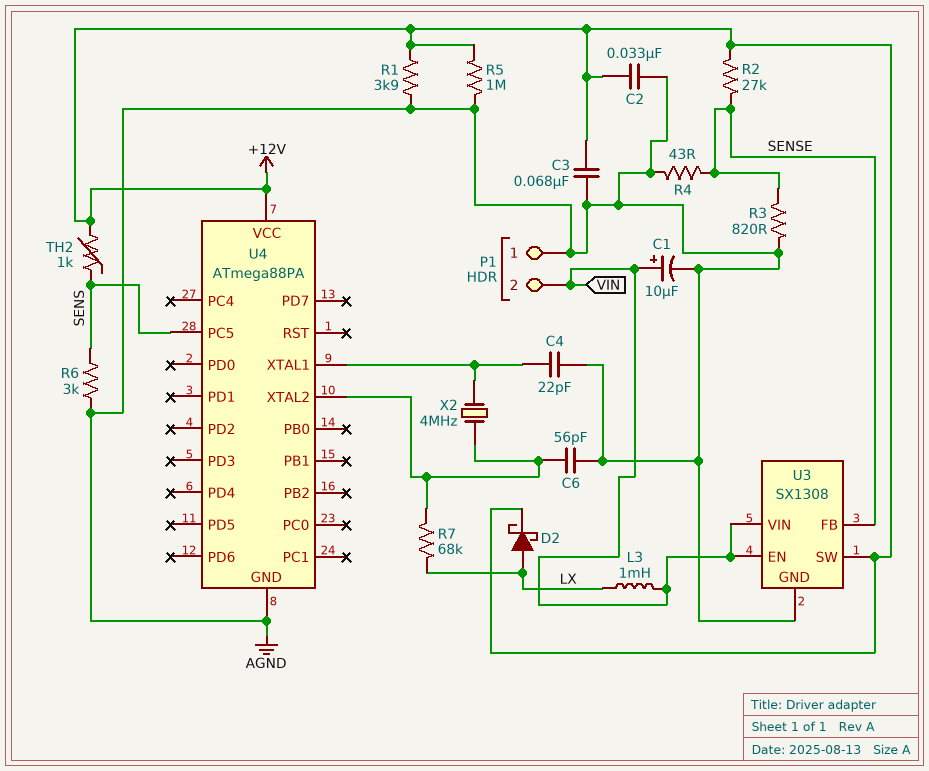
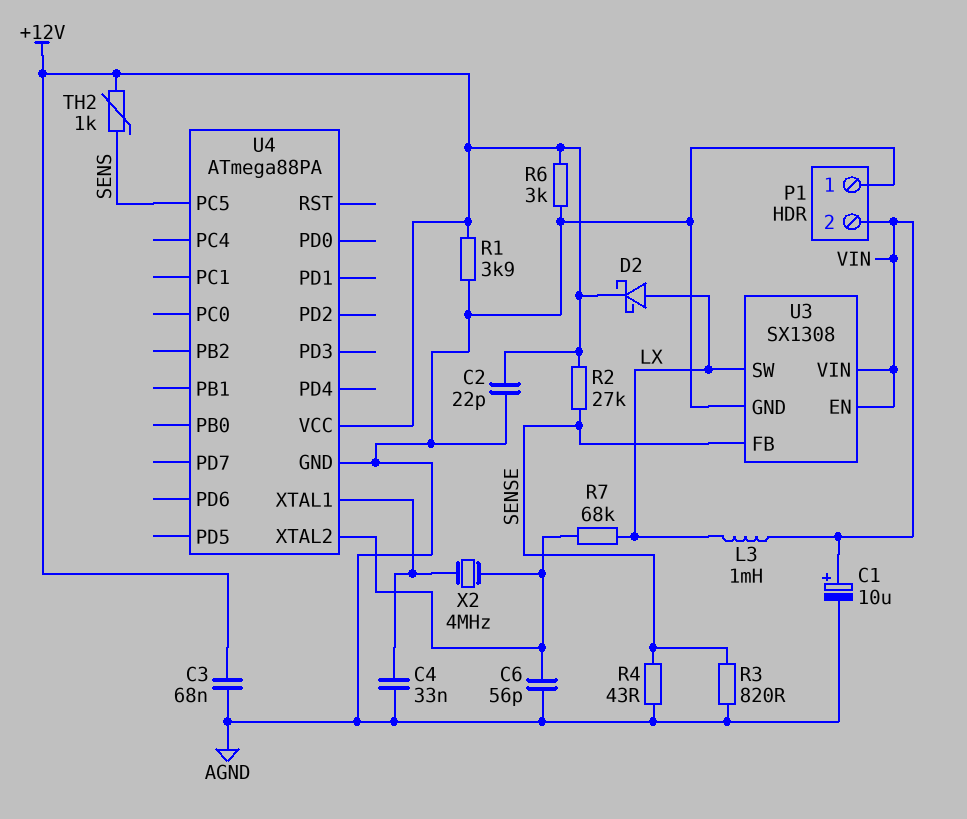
C2: 33nF (+12V, AGND) -> 22pF (+12V, AGND)
C4: 22pF (AGND, U4/XTAL1) -> 33nF (AGND, U4/XTAL1)
R5: 1M (+12V, AGND) -> none
R6: 3k (AGND, SENS) -> 3k (+12V, AGND)
U3 pin SW: +12V -> LX

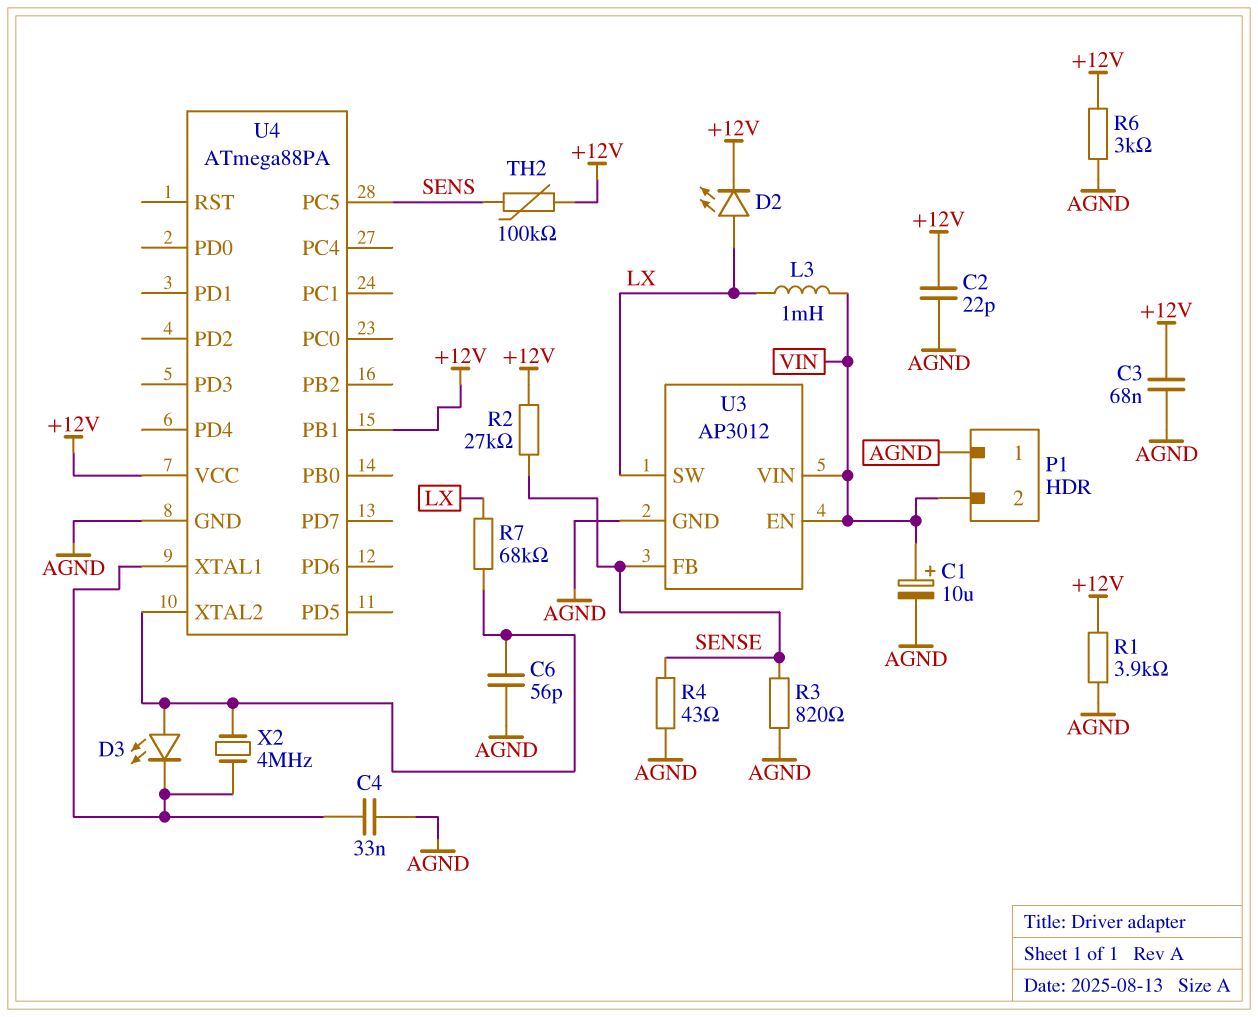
D2: schottky (A LX, K +12V) -> LED (A LX, K +12V)
D3: none -> LED (A U4/XTAL2, K U4/XTAL1)
TH2: 1k (+12V, SENS) -> 100k (+12V, SENS)
U3: SX1308 -> AP3012
U4 pin PB1: none -> +12V

